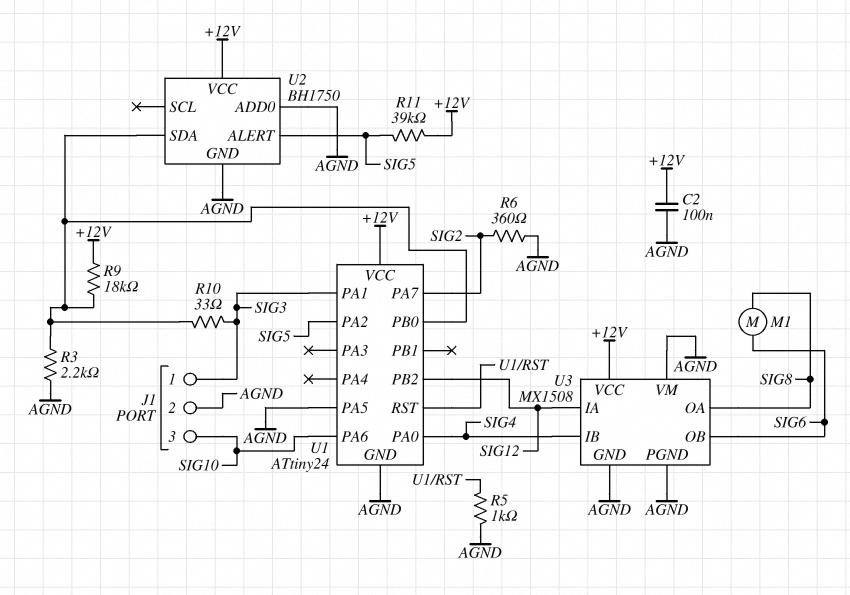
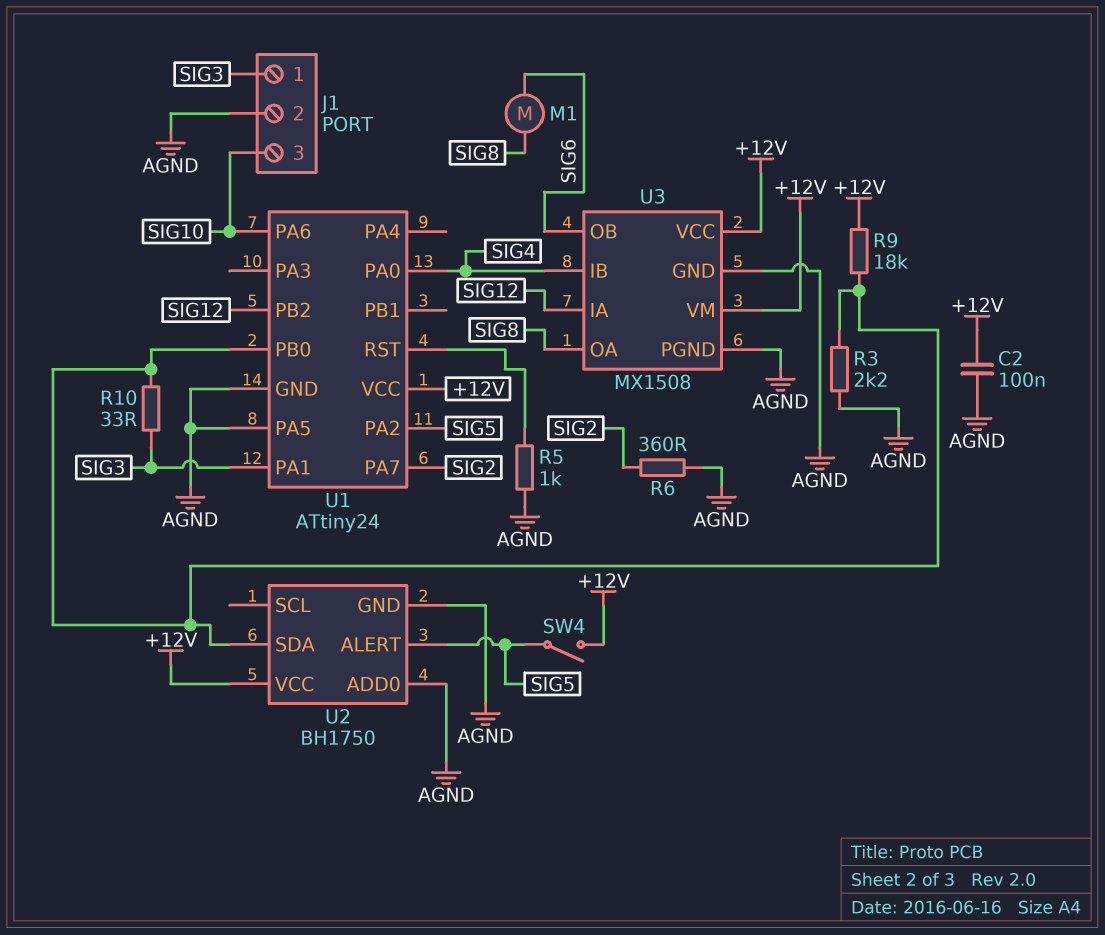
R11: 39k (+12V, SIG5) -> none
SW4: none -> switch (+12V, SIG5)
U3 pin VM: AGND -> +12V

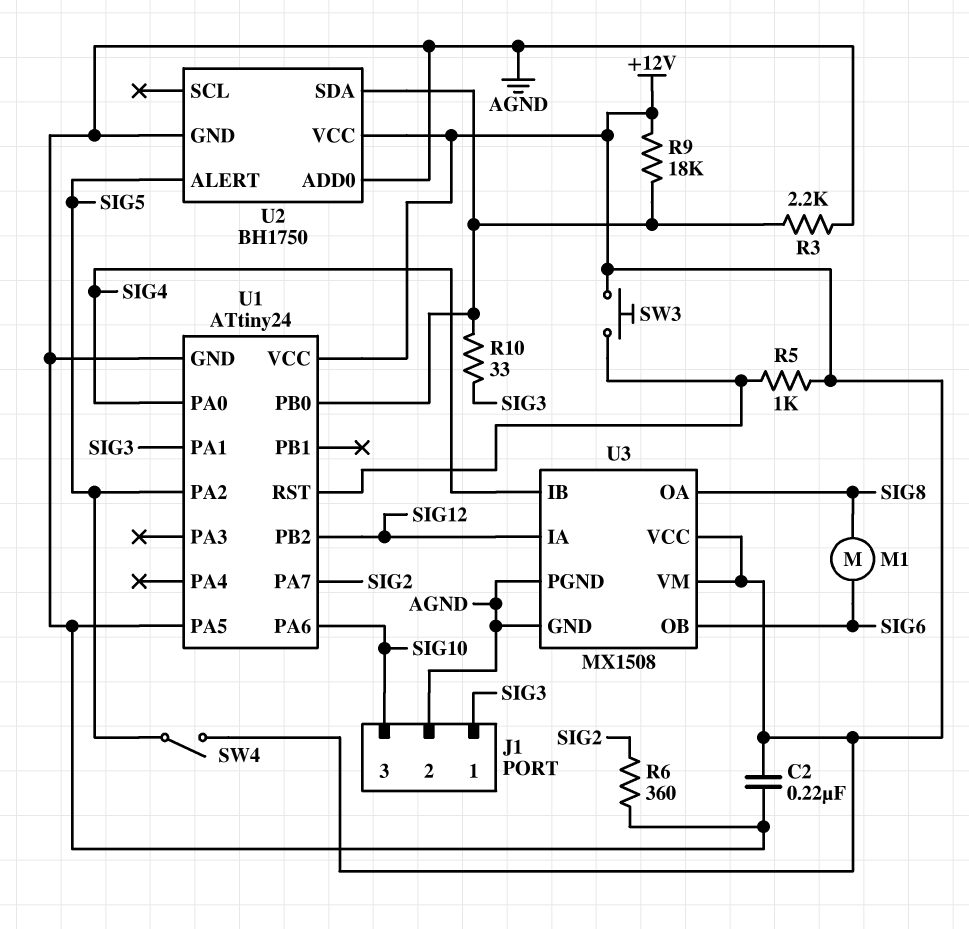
C2: 100nF (+12V, AGND) -> 220nF (+12V, AGND)
R5: 1k (AGND, U1/RST) -> 1k (+12V, U1/RST)
SW3: none -> button (+12V, U1/RST)

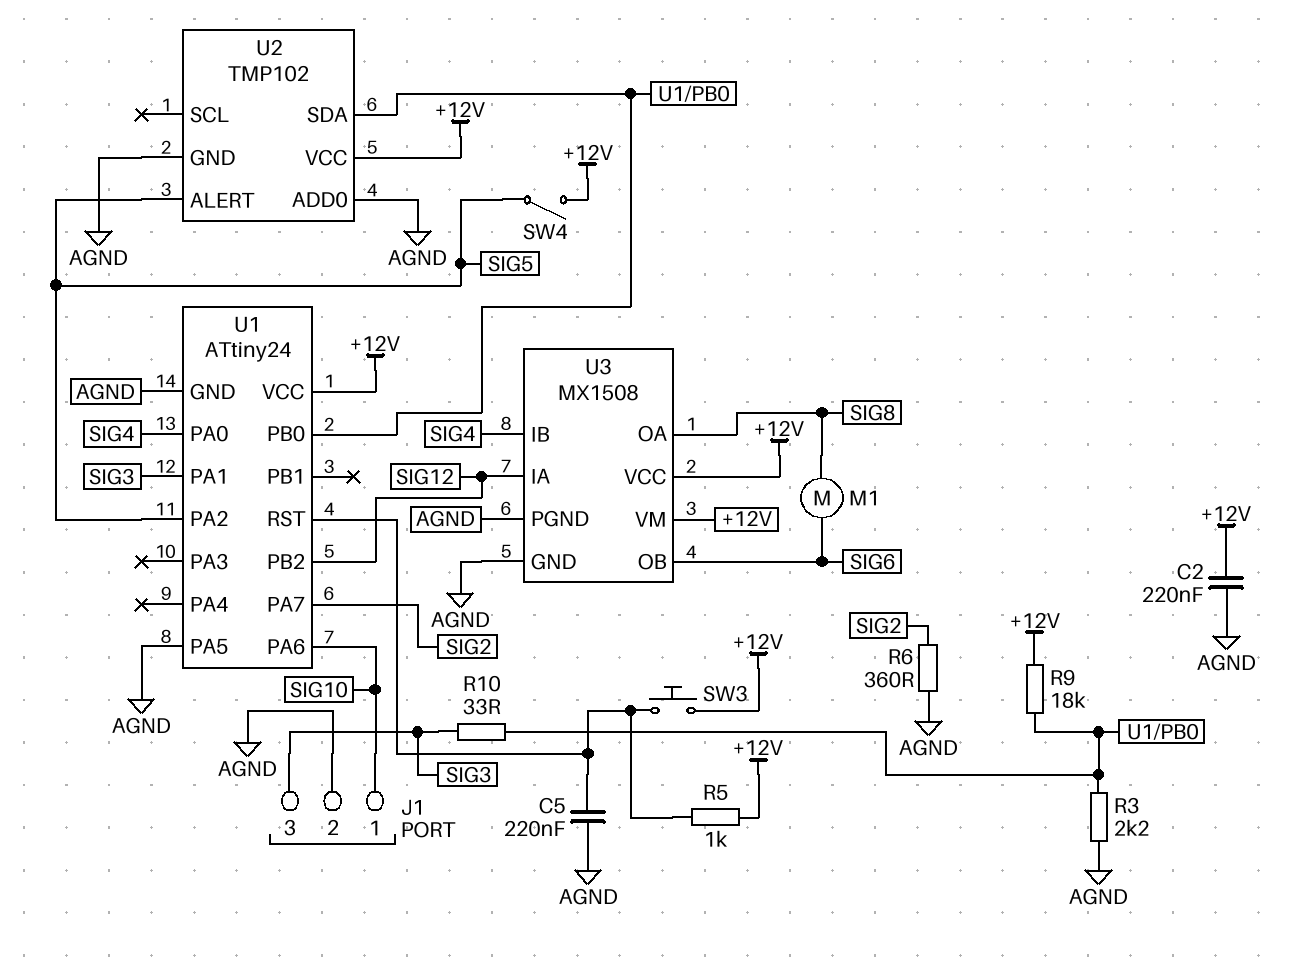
C5: none -> 220nF (AGND, U1/RST)
J1 pin 1: SIG3 -> SIG10
J1 pin 3: SIG10 -> SIG3
U2: BH1750 -> TMP102

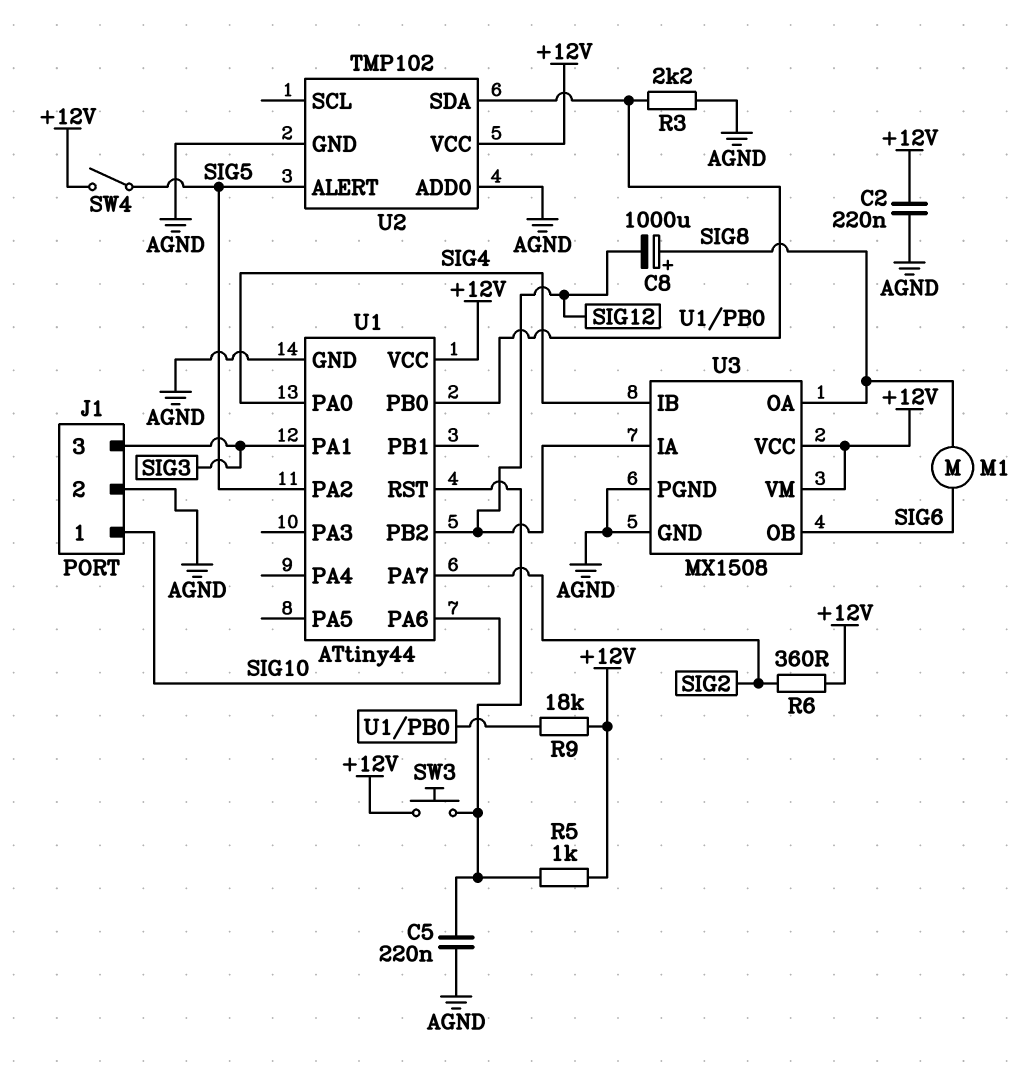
C8: none -> 1000uF (plus SIG8, minus SIG12)
R6: 360 (AGND, SIG2) -> 360 (+12V, SIG2)
R10: 33 (SIG3, U1/PB0) -> none
U1: ATtiny24 -> ATtiny44
U1 pin PA5: AGND -> none

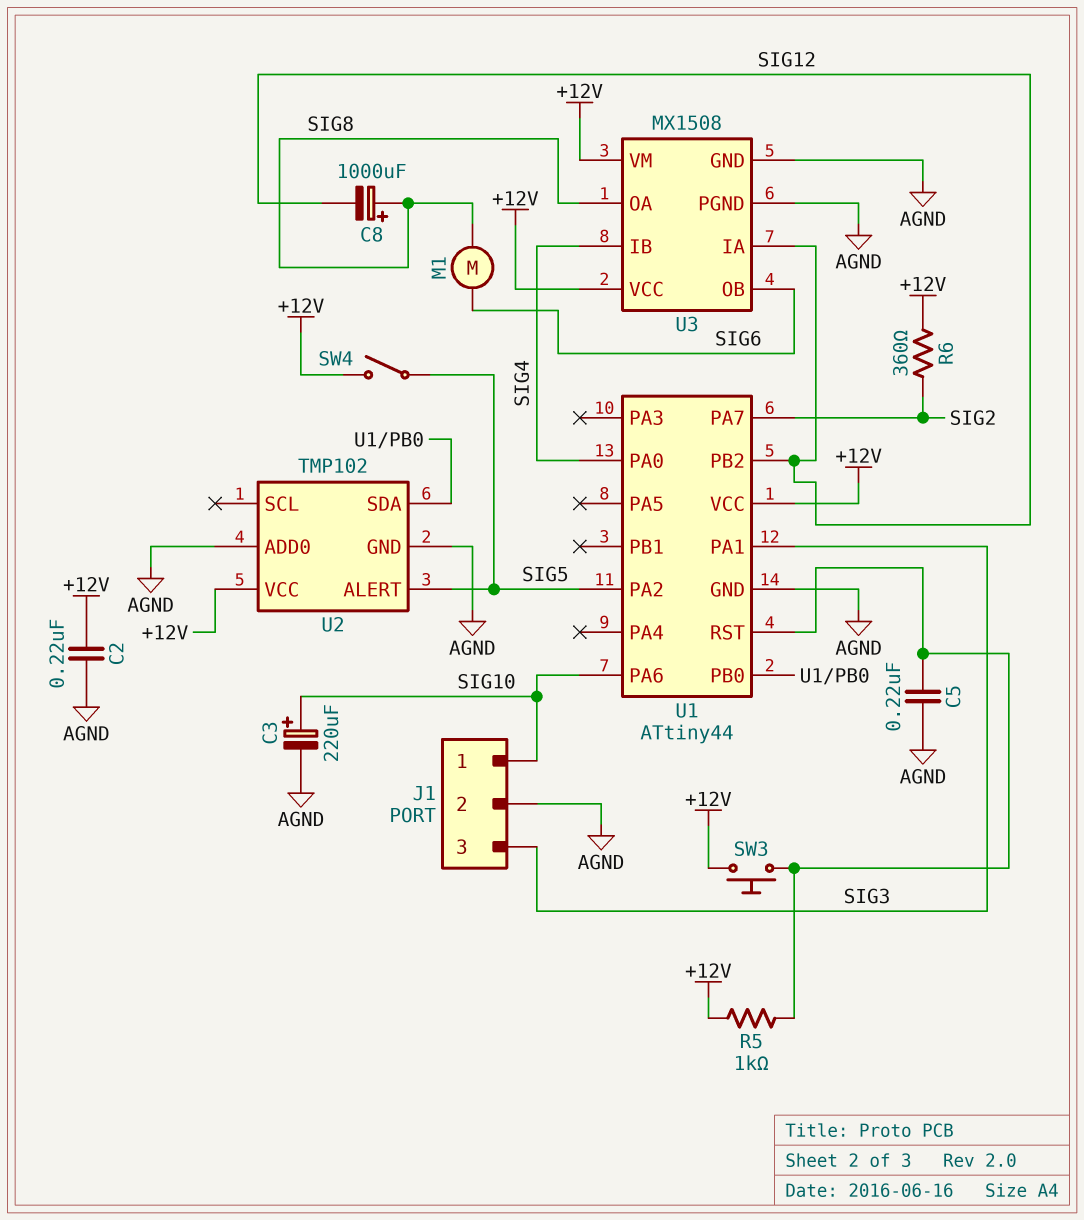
C3: none -> 220uF (plus SIG10, minus AGND)
R3: 2.2k (AGND, U1/PB0) -> none
R9: 18k (+12V, U1/PB0) -> none

